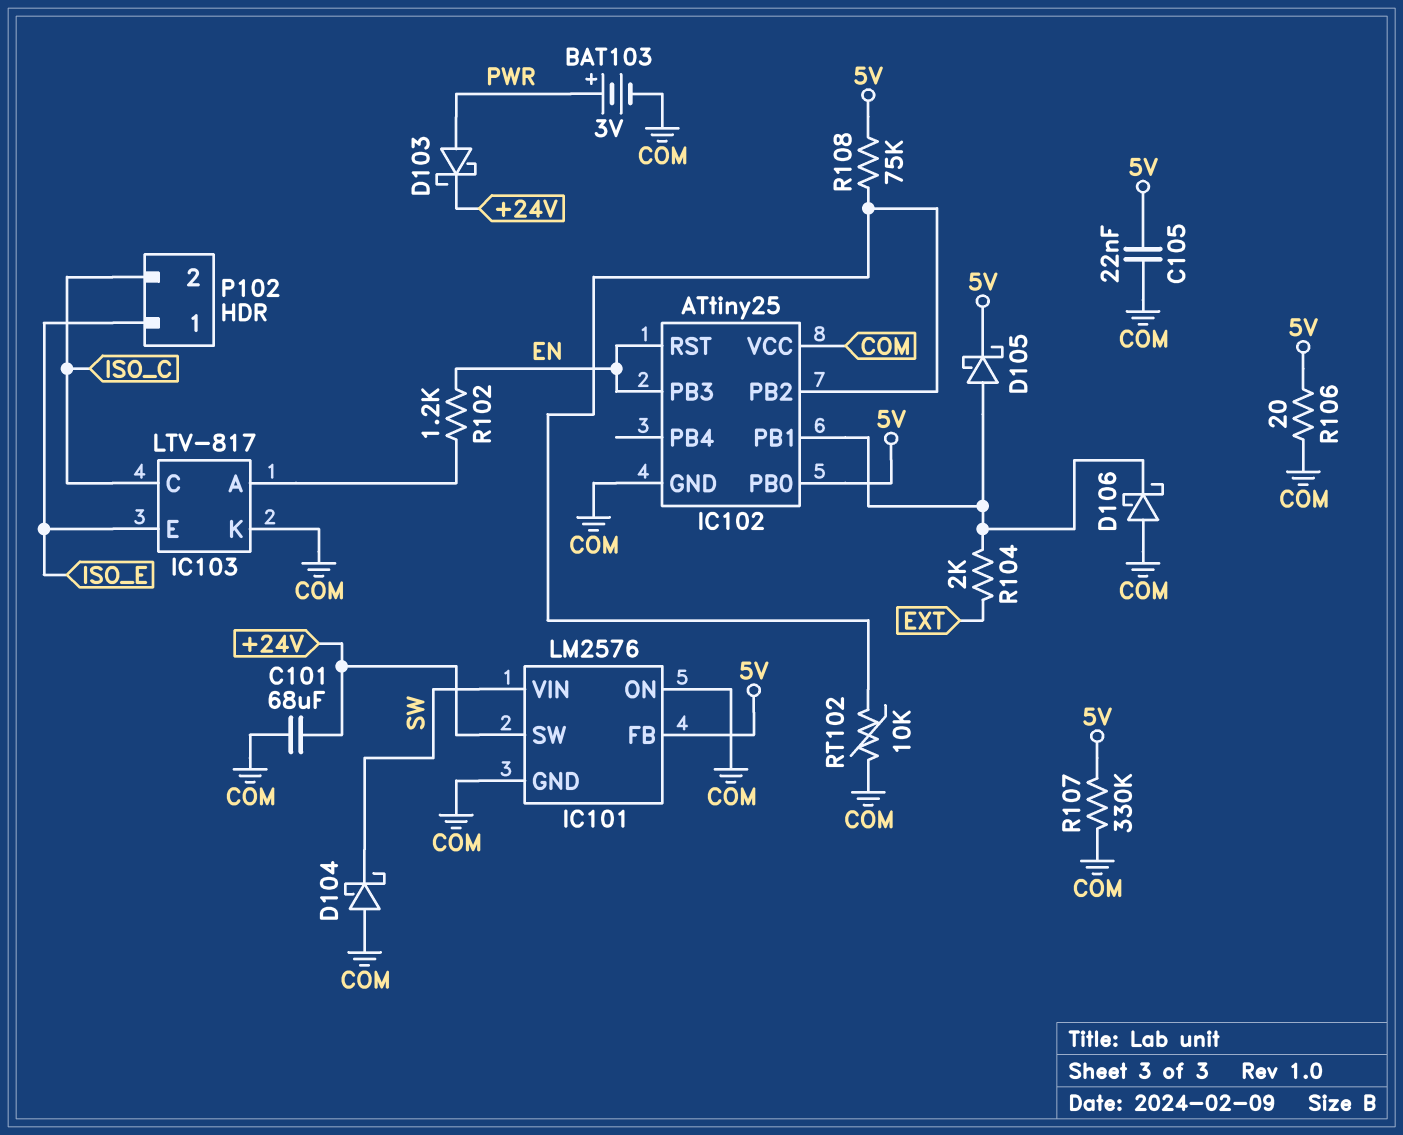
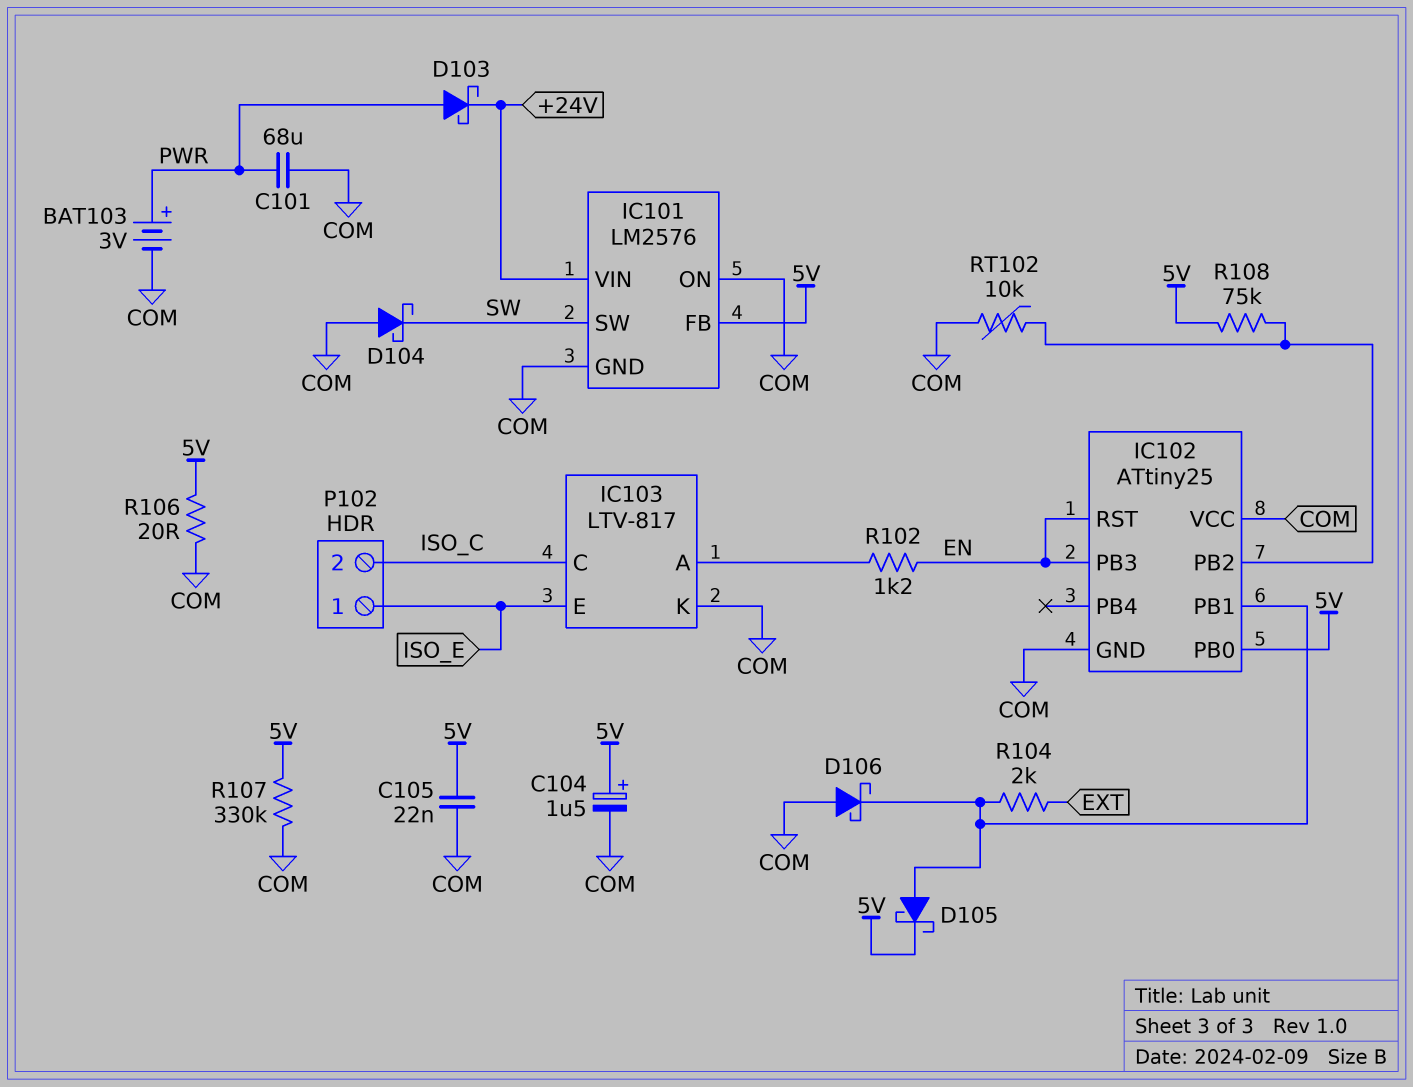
C101: 68uF (+24V, COM) -> 68uF (COM, PWR)
C104: none -> 1.5uF (plus 5V, minus COM)
IC101 pin SW: +24V -> SW
IC101 pin VIN: SW -> +24V

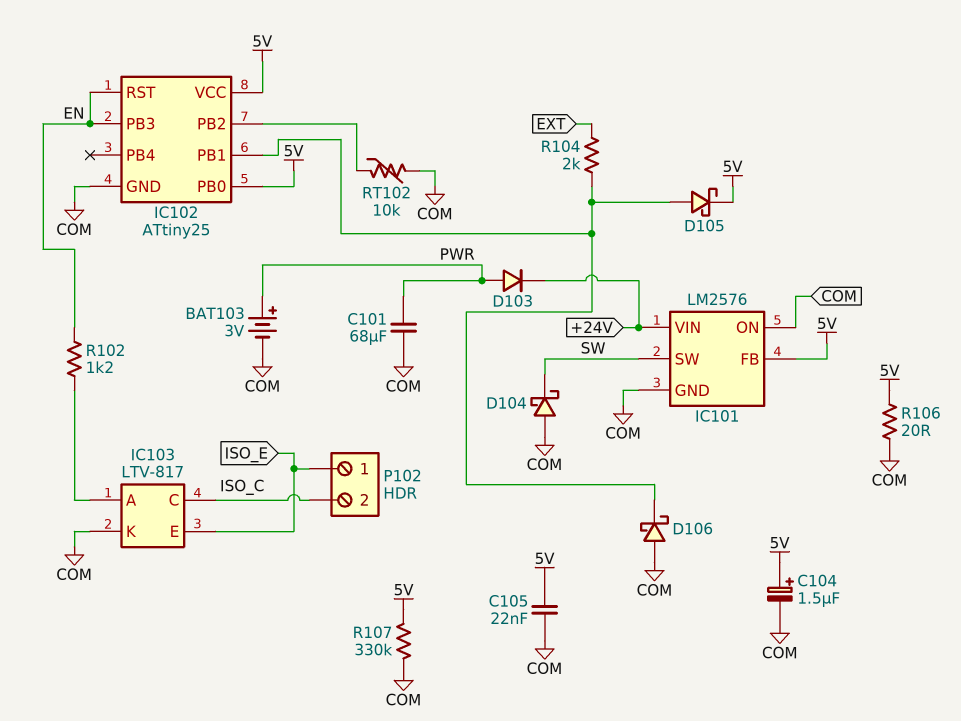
D103: schottky (A PWR, K +24V) -> diode (A PWR, K +24V)
IC102 pin VCC: COM -> 5V
R108: 75k (5V, IC102/PB2) -> none

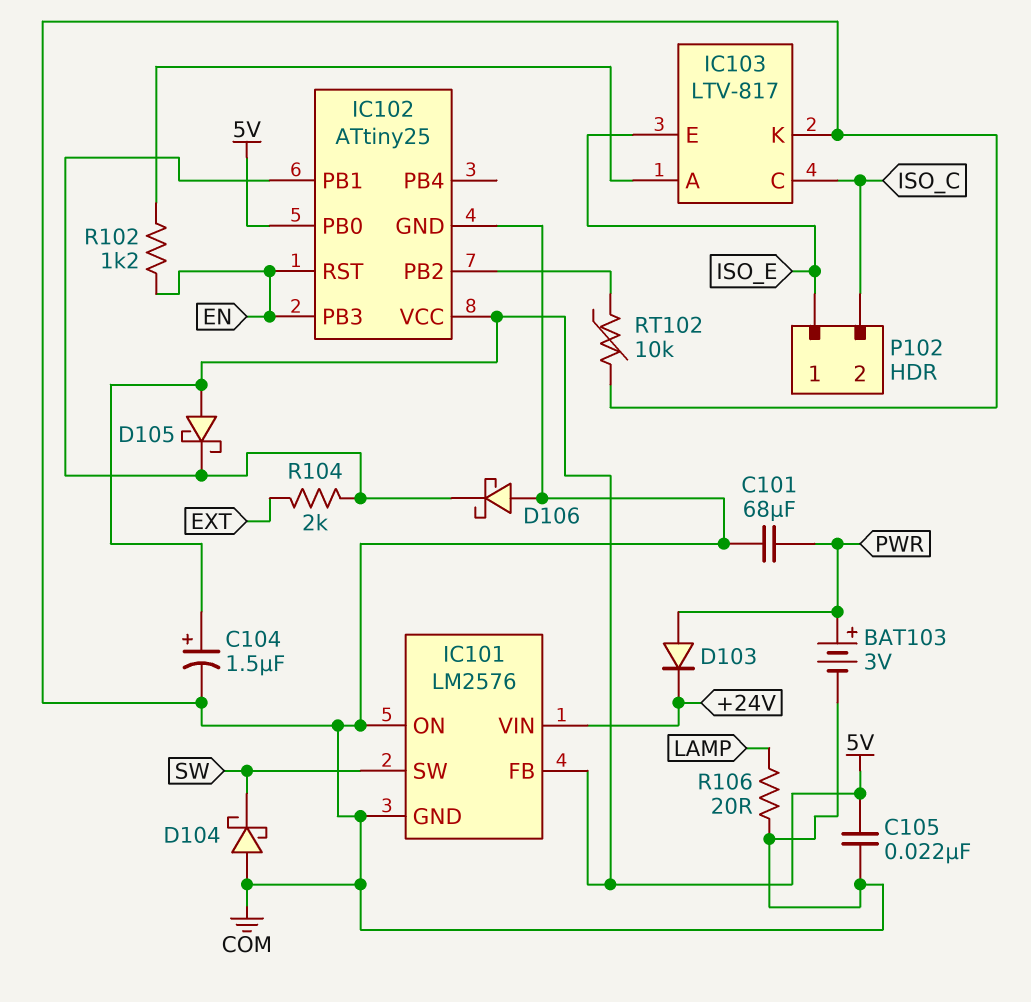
D105: schottky (A IC102/PB1, K 5V) -> schottky (A 5V, K IC102/PB1)
R106: 20 (5V, COM) -> 20 (COM, LAMP)
R107: 330k (5V, COM) -> none

